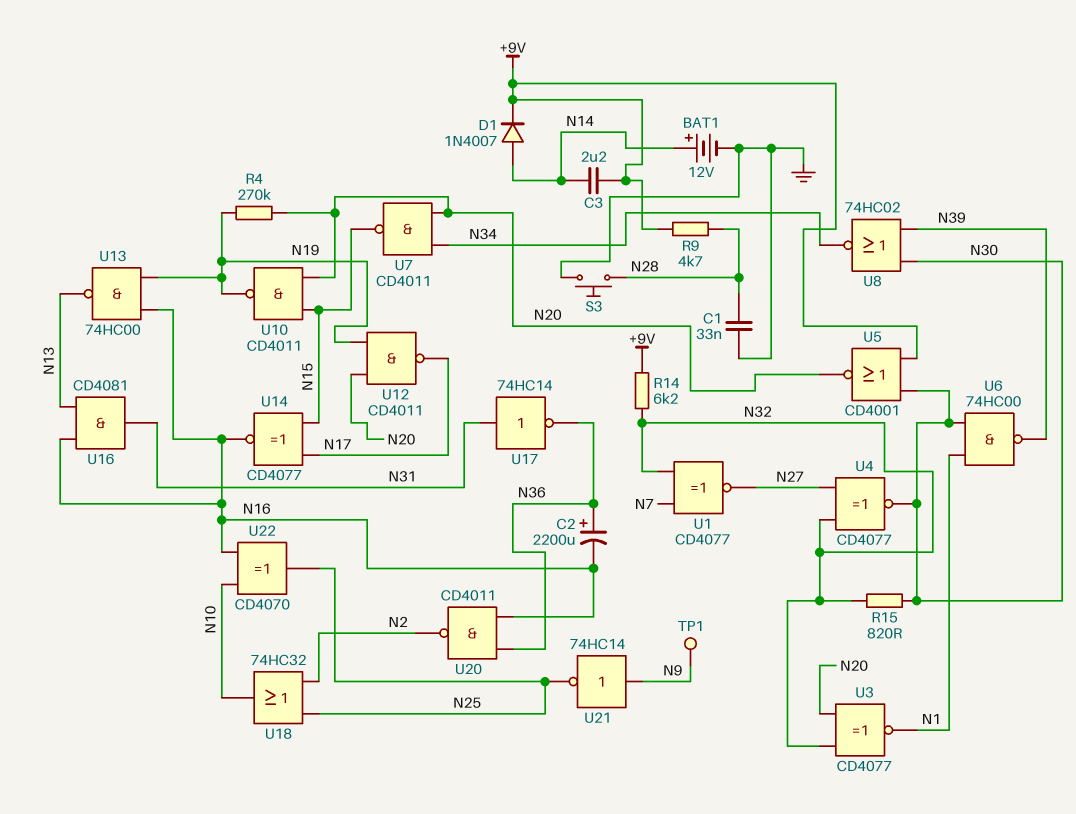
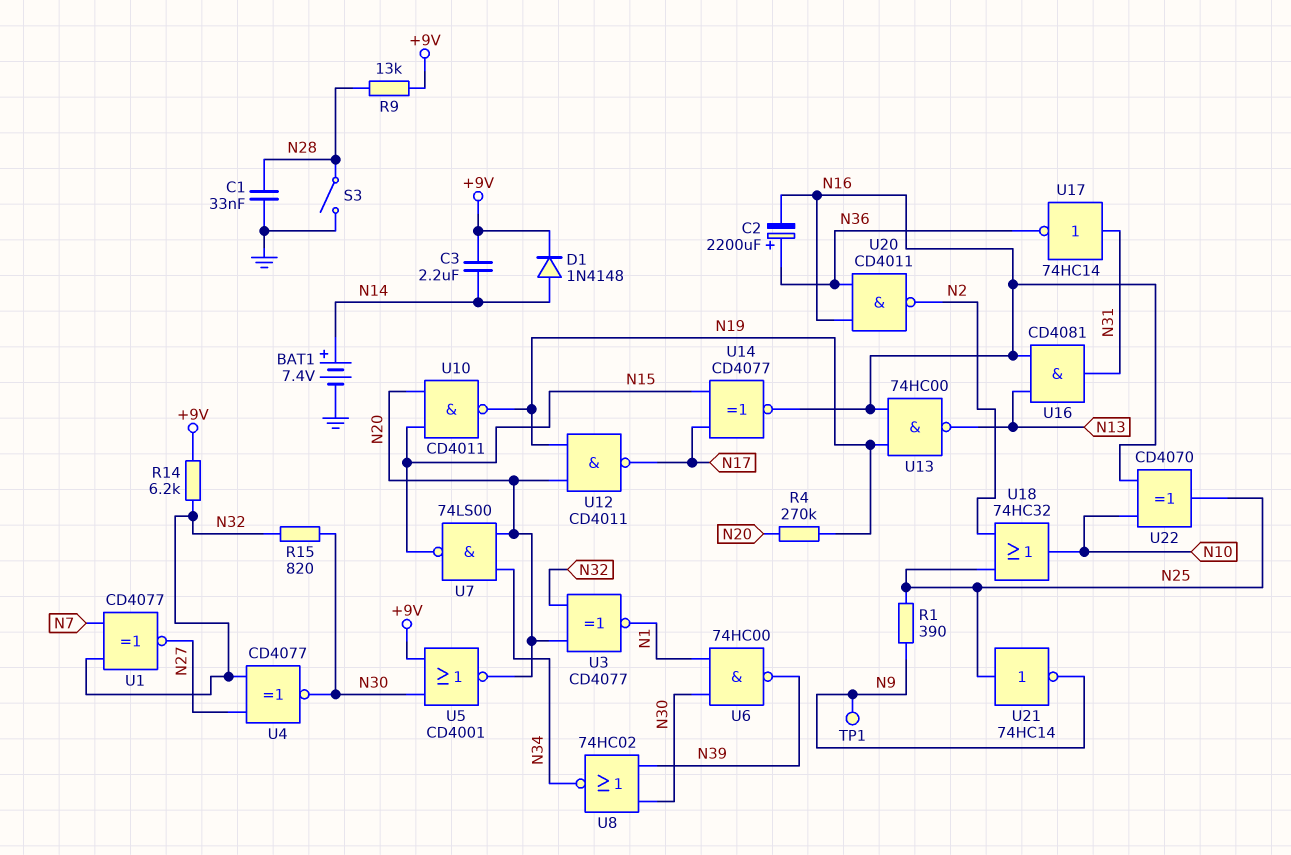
BAT1: 12V (plus N14, minus GND) -> 7.4V (plus N14, minus GND)
D1: diode 1N4007 (A N14, K +9V) -> diode 1N4148 (A N14, K +9V)
R1: none -> 390 (N9, N25)
R9: 4.7k (+9V, N28) -> 13k (+9V, N28)
S3: button (GND, N28) -> switch (GND, N28)
U7: NAND CD4011 (in N20, in N34, out N15) -> NAND 74LS00 (in N20, in N34, out N15)
U21: NOT 74HC14 (in N9, out N25) -> NOT 74HC14 (in N25, out N9)

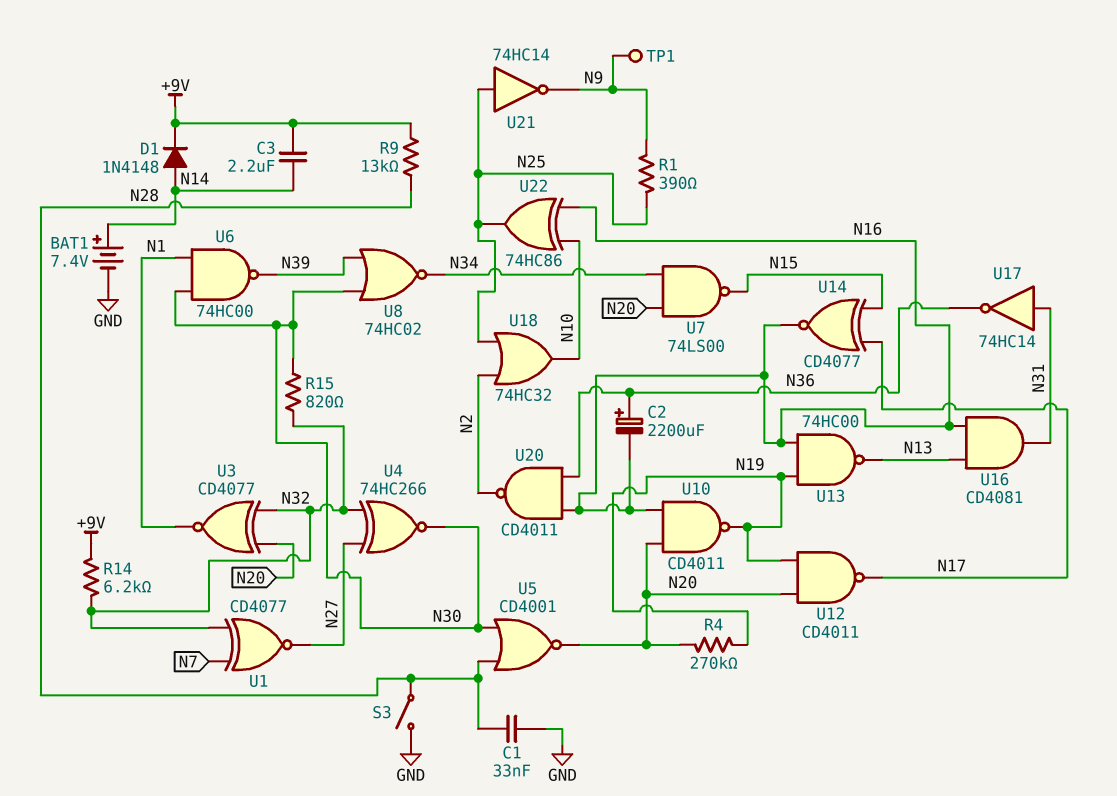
U4: XNOR CD4077 (in N27, in N32, out N30) -> XNOR 74HC266 (in N27, in N32, out N30)
U5: NOR CD4001 (in +9V, in N30, out N20) -> NOR CD4001 (in N28, in N30, out N20)
U10: NAND CD4011 (in N15, in N20, out N19) -> NAND CD4011 (in N16, in N20, out N19)
U22: XOR CD4070 (in N10, in N16, out N25) -> XOR 74HC86 (in N10, in N16, out N25)

